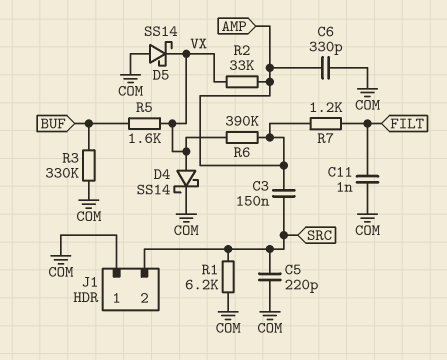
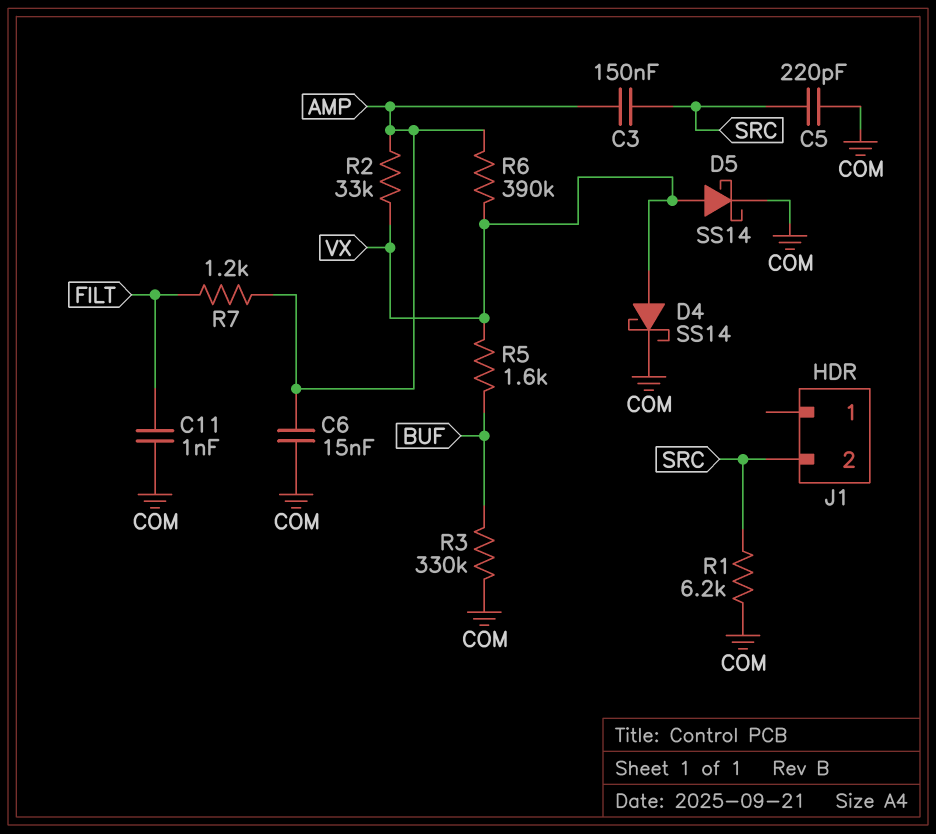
C6: 330pF (AMP, COM) -> 15nF (AMP, COM)
D5: schottky SS14 (A COM, K VX) -> schottky SS14 (A VX, K COM)
J1 pin 1: COM -> none

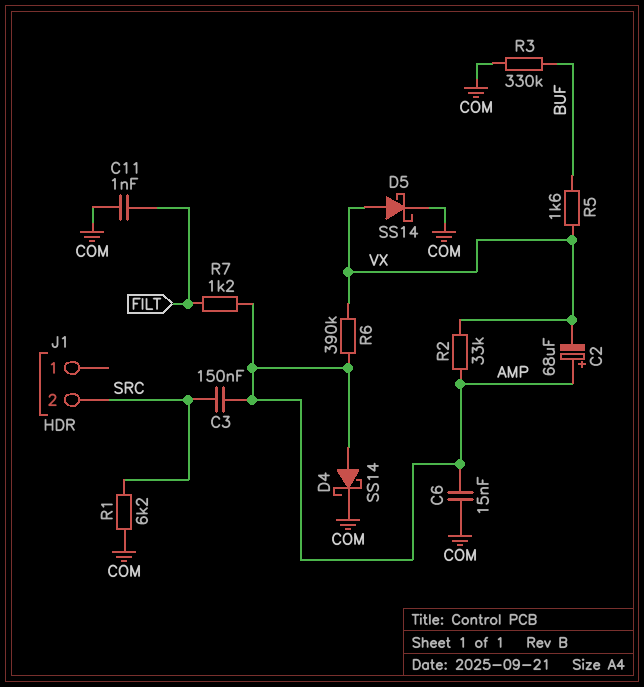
C2: none -> 68uF (plus AMP, minus VX)
C5: 220pF (COM, SRC) -> none
D4: schottky SS14 (A VX, K COM) -> schottky SS14 (A AMP, K COM)

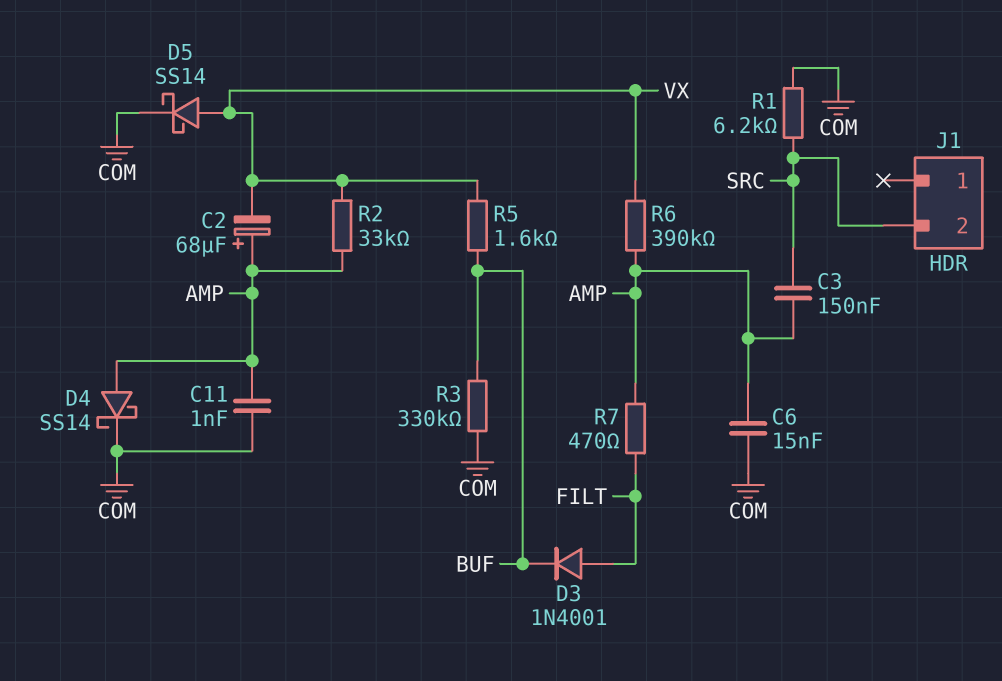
C11: 1nF (COM, FILT) -> 1nF (AMP, COM)
D3: none -> diode 1N4001 (A FILT, K BUF)
R7: 1.2k (AMP, FILT) -> 470 (AMP, FILT)

